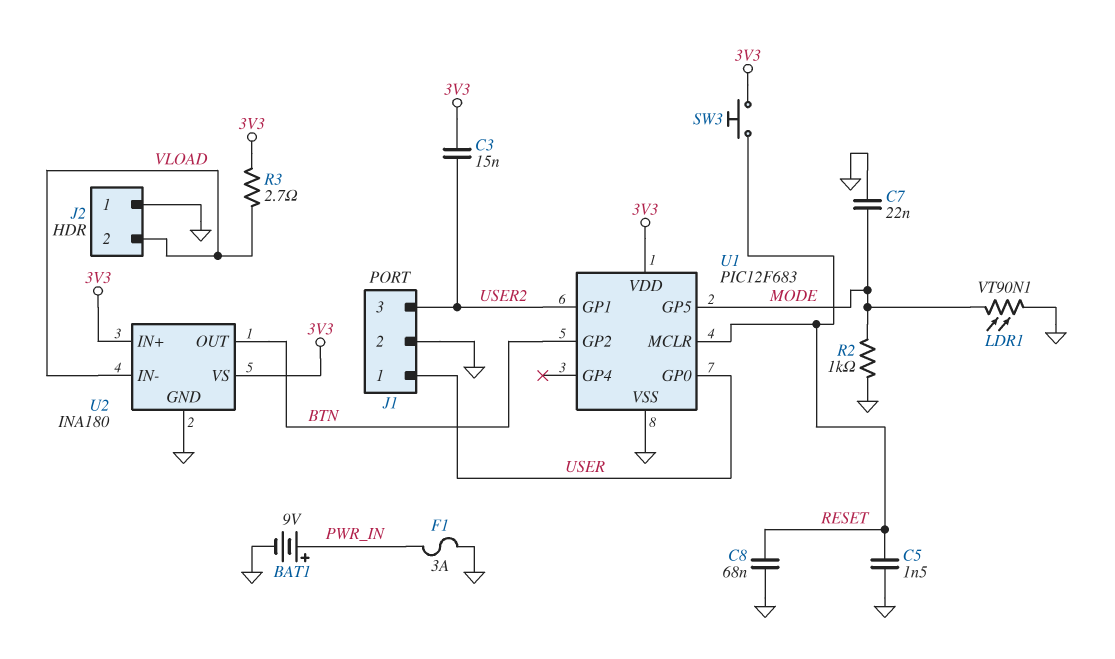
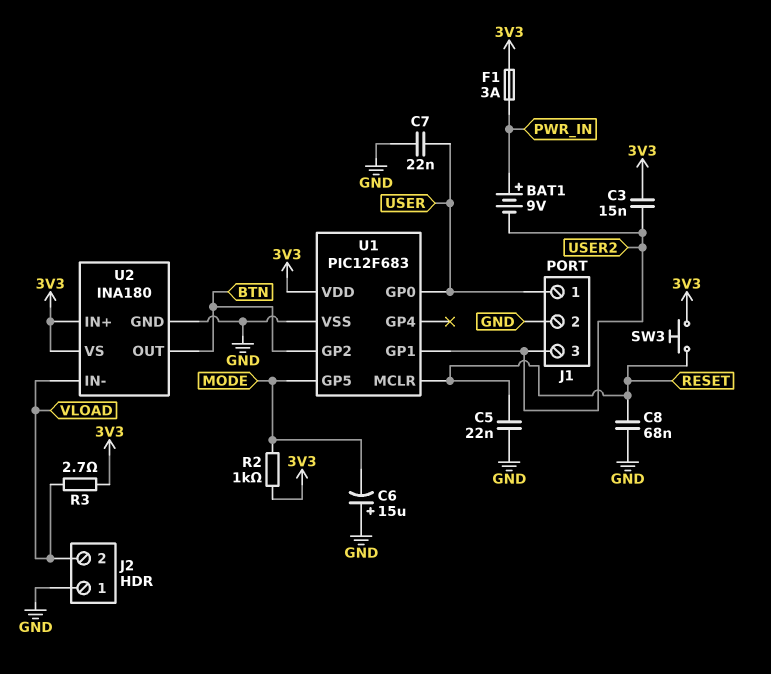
BAT1: 9V (plus PWR_IN, minus GND) -> 9V (plus PWR_IN, minus USER2)
C5: 1.5nF (GND, RESET) -> 22nF (GND, RESET)
C6: none -> 15uF (plus GND, minus MODE)
C7: 22nF (GND, MODE) -> 22nF (GND, USER)
F1: 3A (GND, PWR_IN) -> 3A (3V3, PWR_IN)
LDR1: VT90N1 (GND, MODE) -> none
R2: 1k (GND, MODE) -> 1k (3V3, MODE)

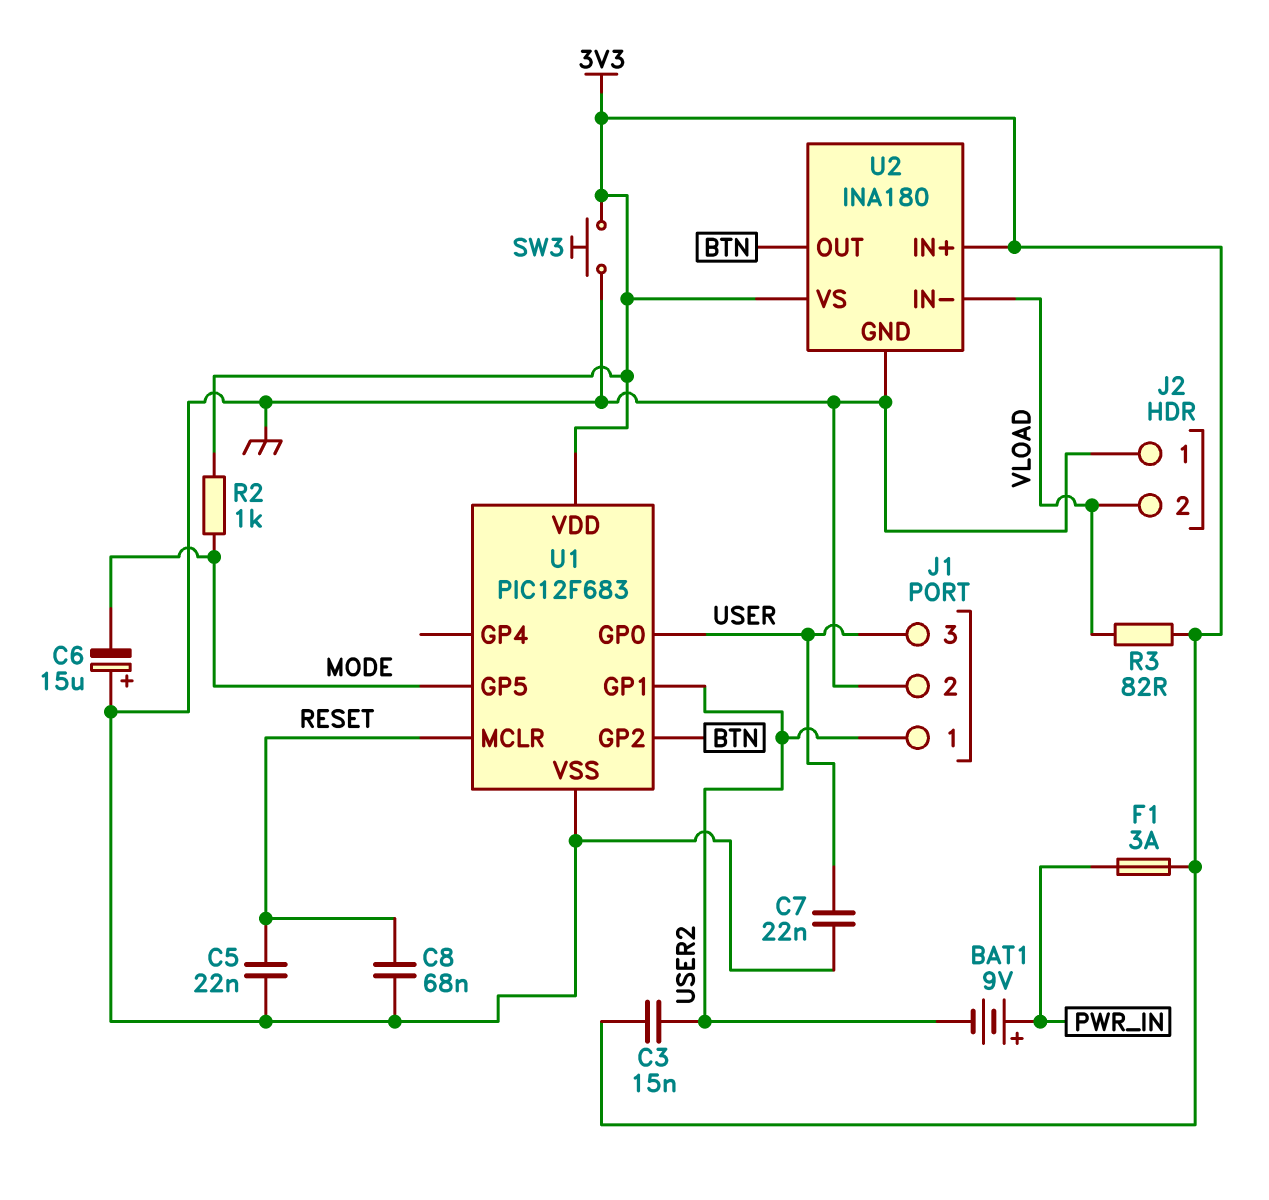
J1 pin 1: USER -> USER2
J1 pin 3: USER2 -> USER
R3: 2.7 (3V3, VLOAD) -> 82 (3V3, VLOAD)
SW3: button (3V3, RESET) -> button (3V3, GND)

